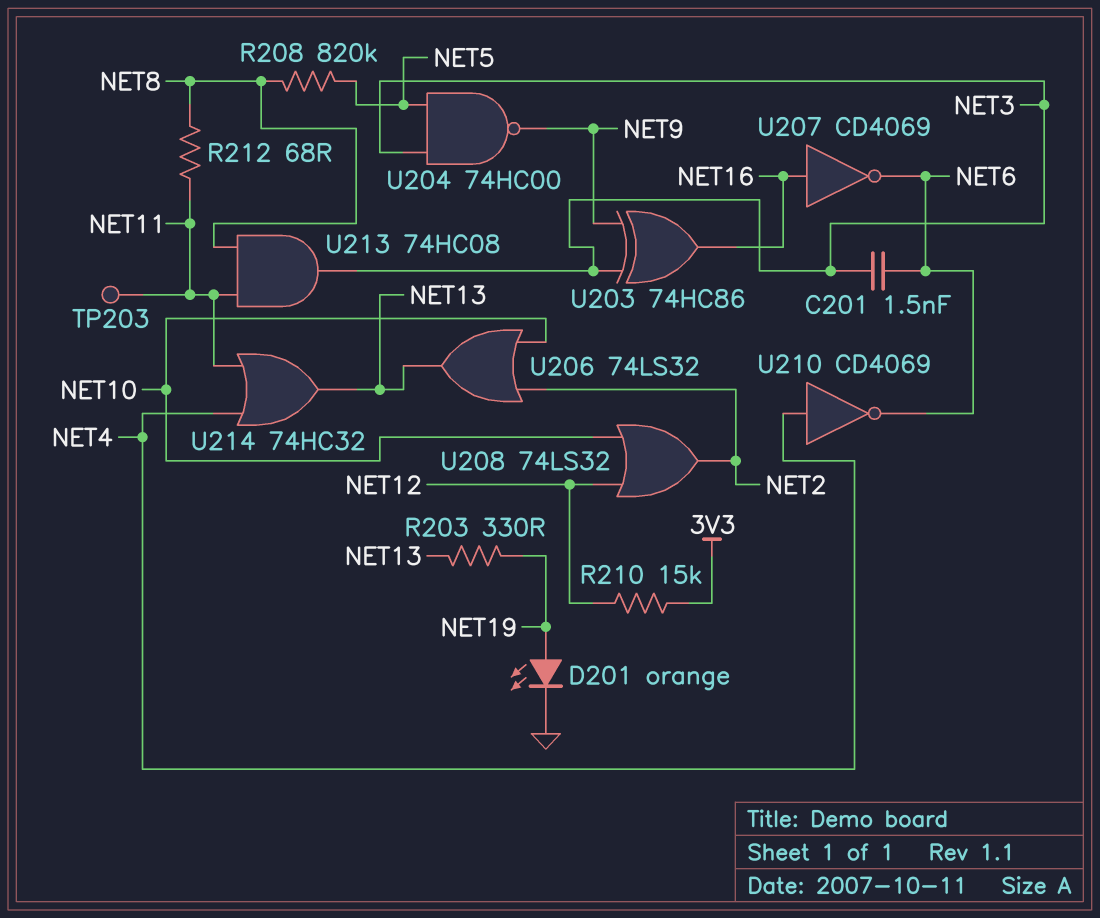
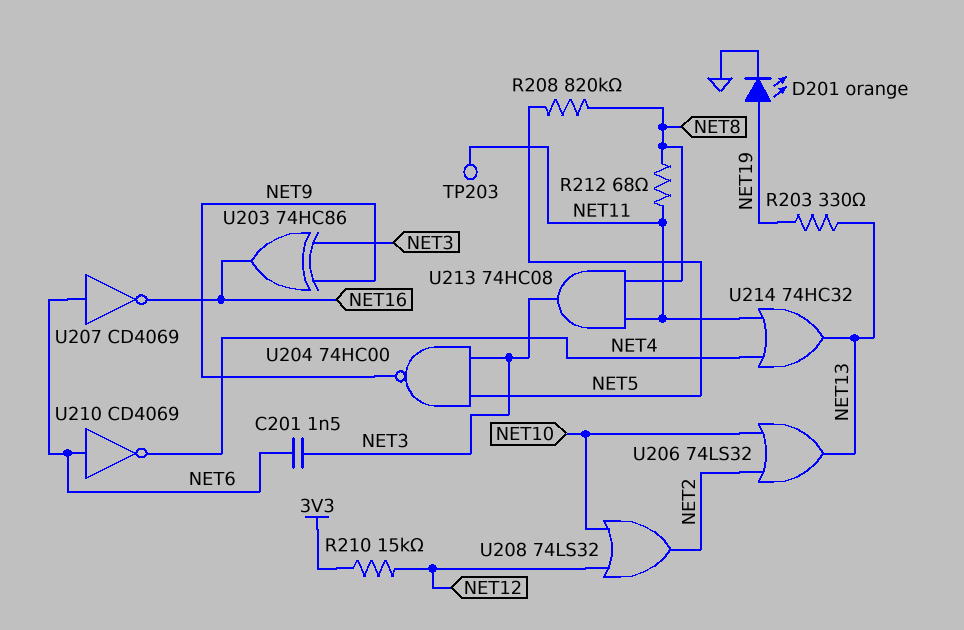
U207: NOT CD4069 (in NET16, out NET6) -> NOT CD4069 (in NET6, out NET16)
U210: NOT CD4069 (in NET4, out NET6) -> NOT CD4069 (in NET6, out NET4)

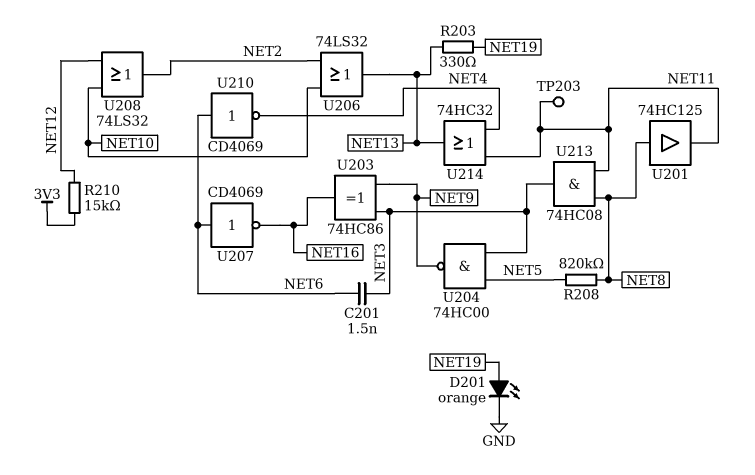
R212: 68 (NET8, NET11) -> none
U201: none -> buffer 74HC125 (in NET8, out NET11)

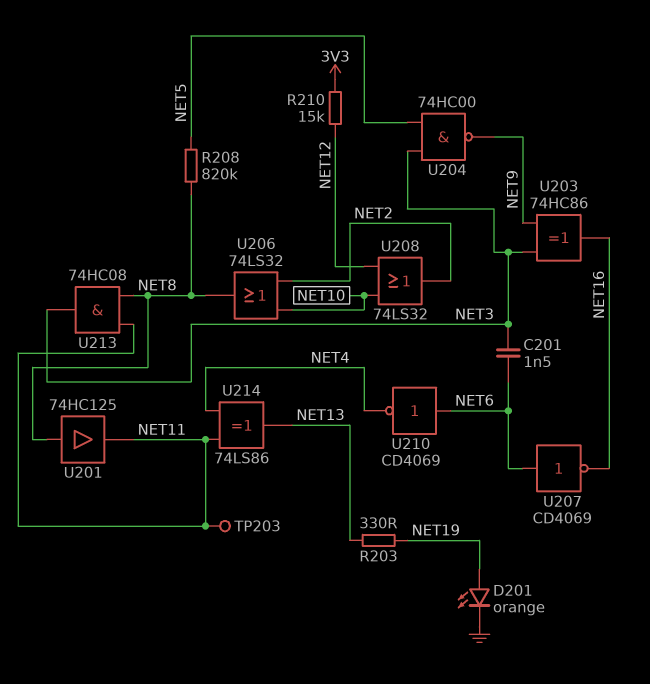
U206: OR 74LS32 (in NET2, in NET10, out NET13) -> OR 74LS32 (in NET2, in NET10, out NET8)
U214: OR 74HC32 (in NET4, in NET11, out NET13) -> XOR 74LS86 (in NET4, in NET11, out NET13)

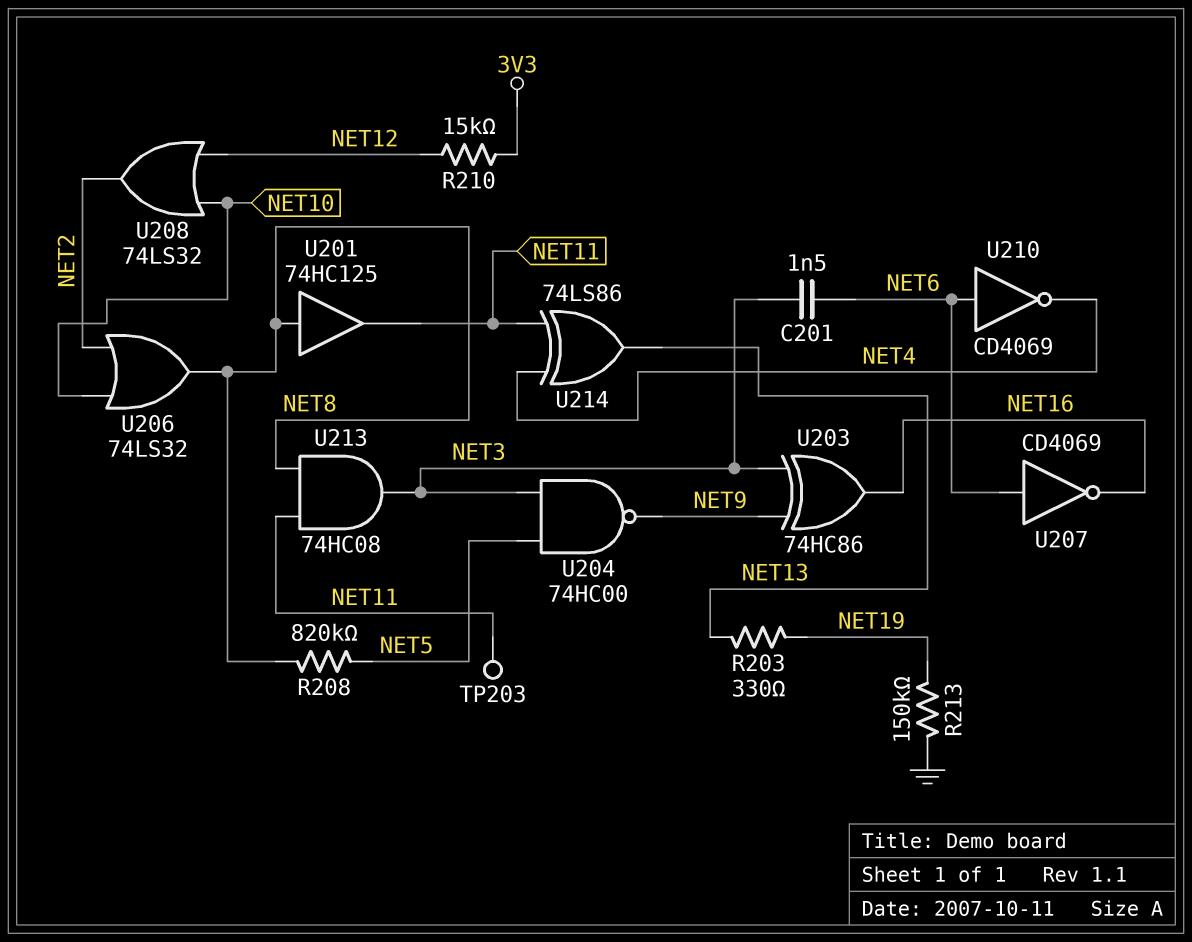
D201: LED orange (A NET19, K GND) -> none
R213: none -> 150k (GND, NET19)

